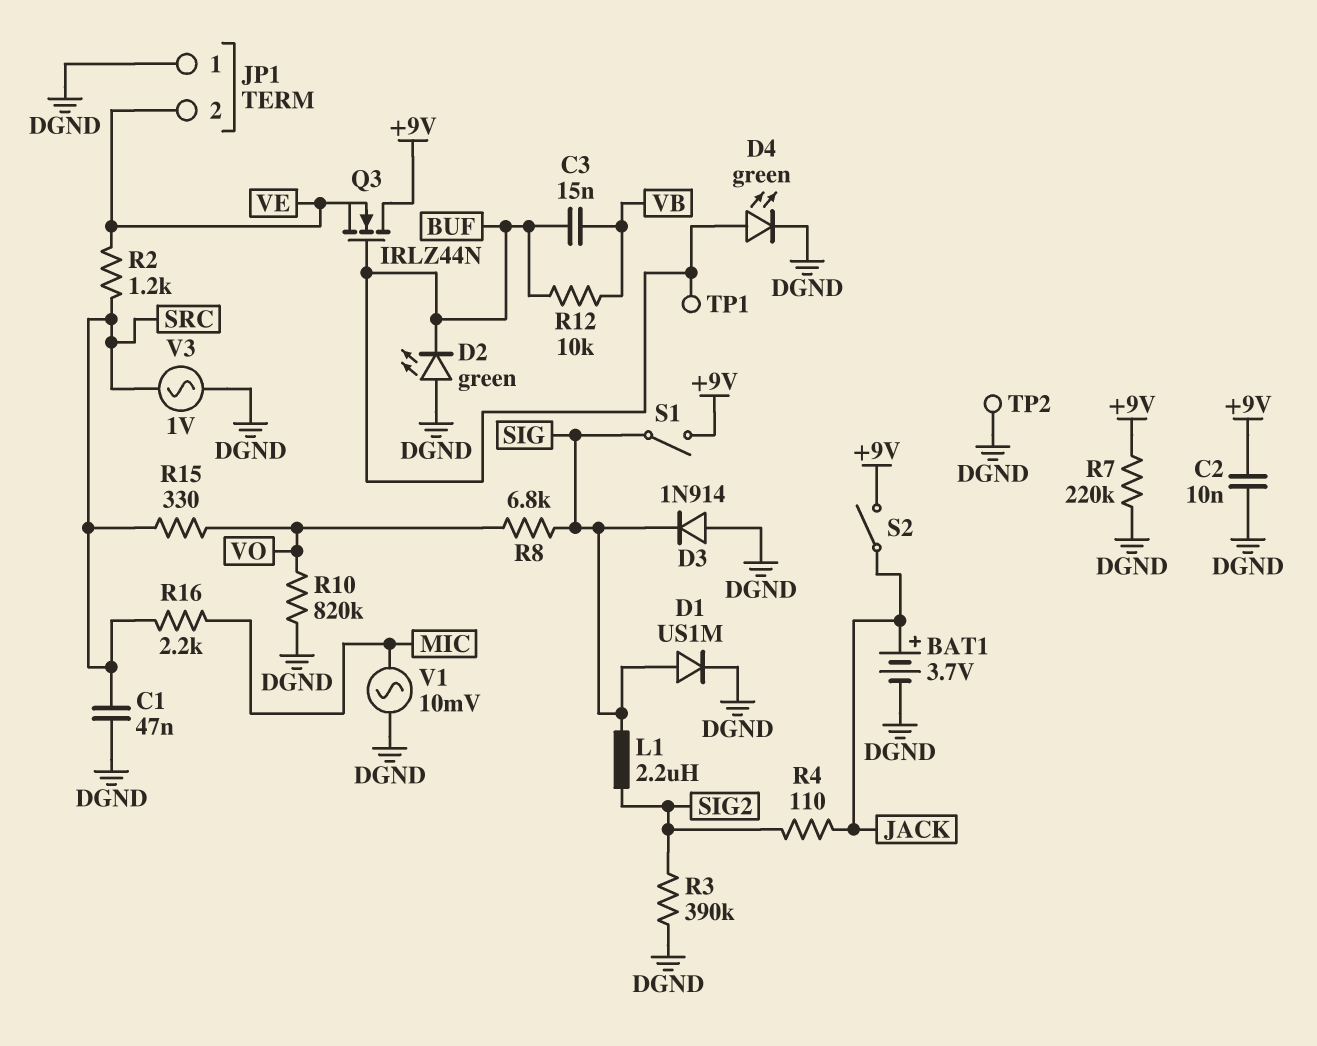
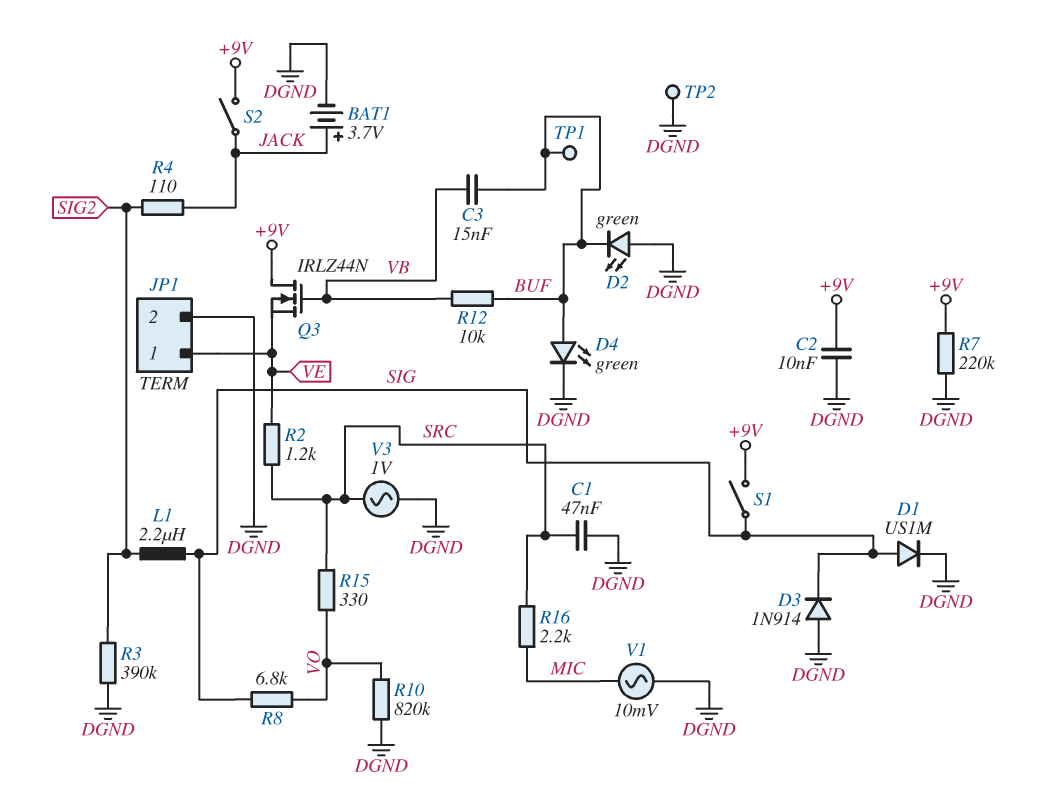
JP1 pin 1: DGND -> VE
JP1 pin 2: VE -> DGND
Q3: NMOS IRLZ44N (G BUF, D +9V, S VE) -> NMOS IRLZ44N (G VB, D +9V, S VE)

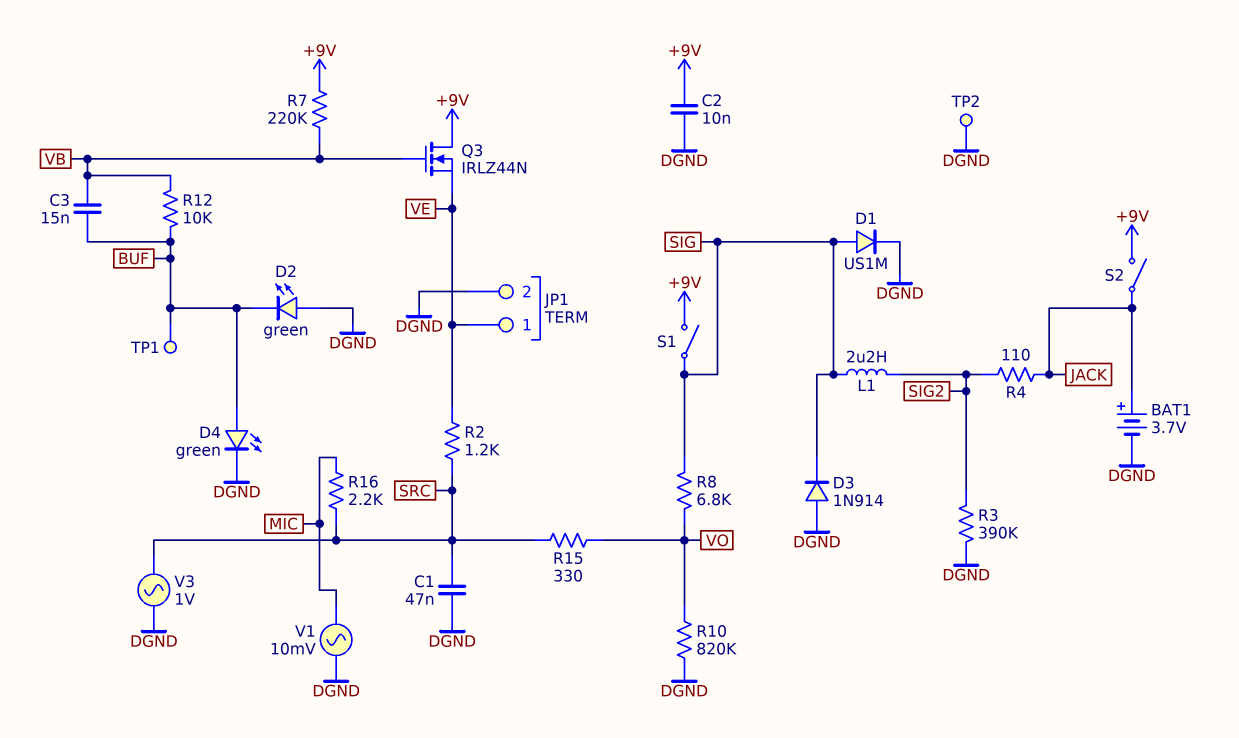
R7: 220k (+9V, DGND) -> 220k (+9V, VB)

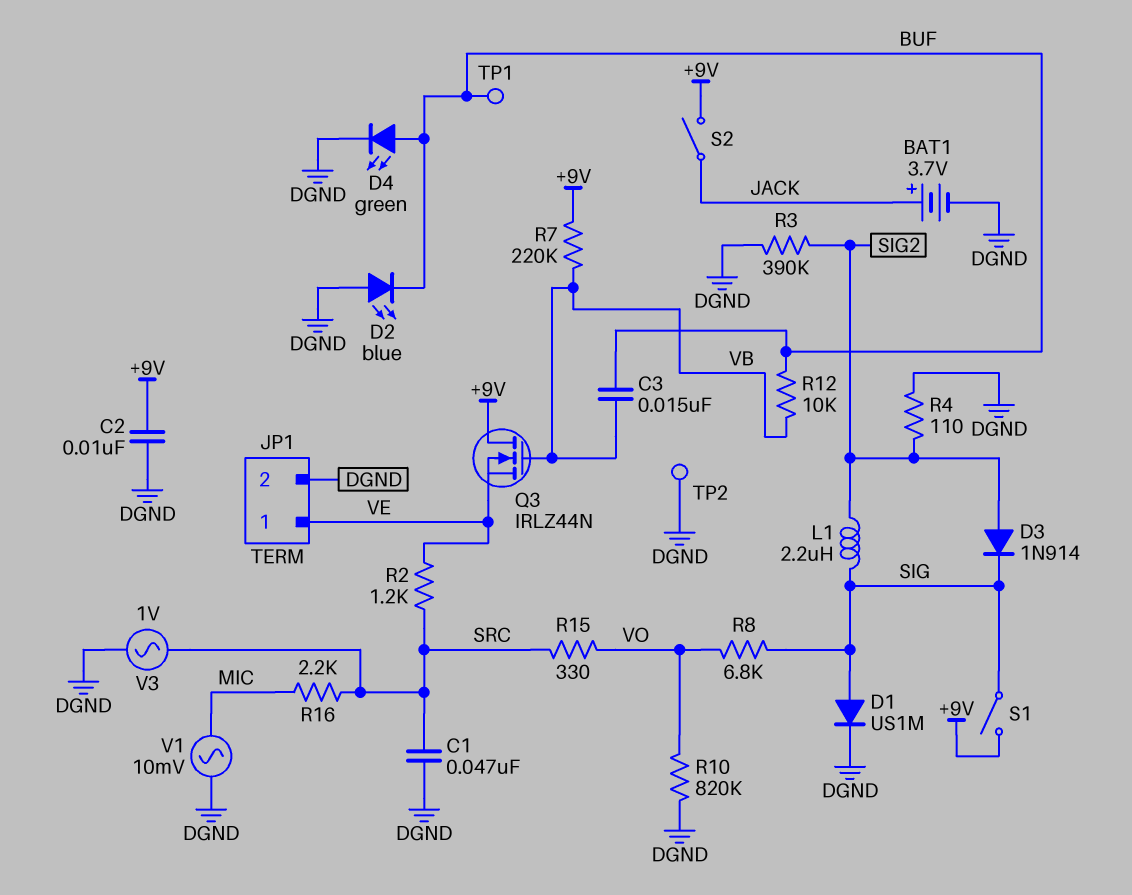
D2: LED green (A DGND, K BUF) -> LED blue (A DGND, K BUF)
D3: diode 1N914 (A DGND, K SIG) -> diode 1N914 (A SIG2, K SIG)
R4: 110 (JACK, SIG2) -> 110 (DGND, SIG2)

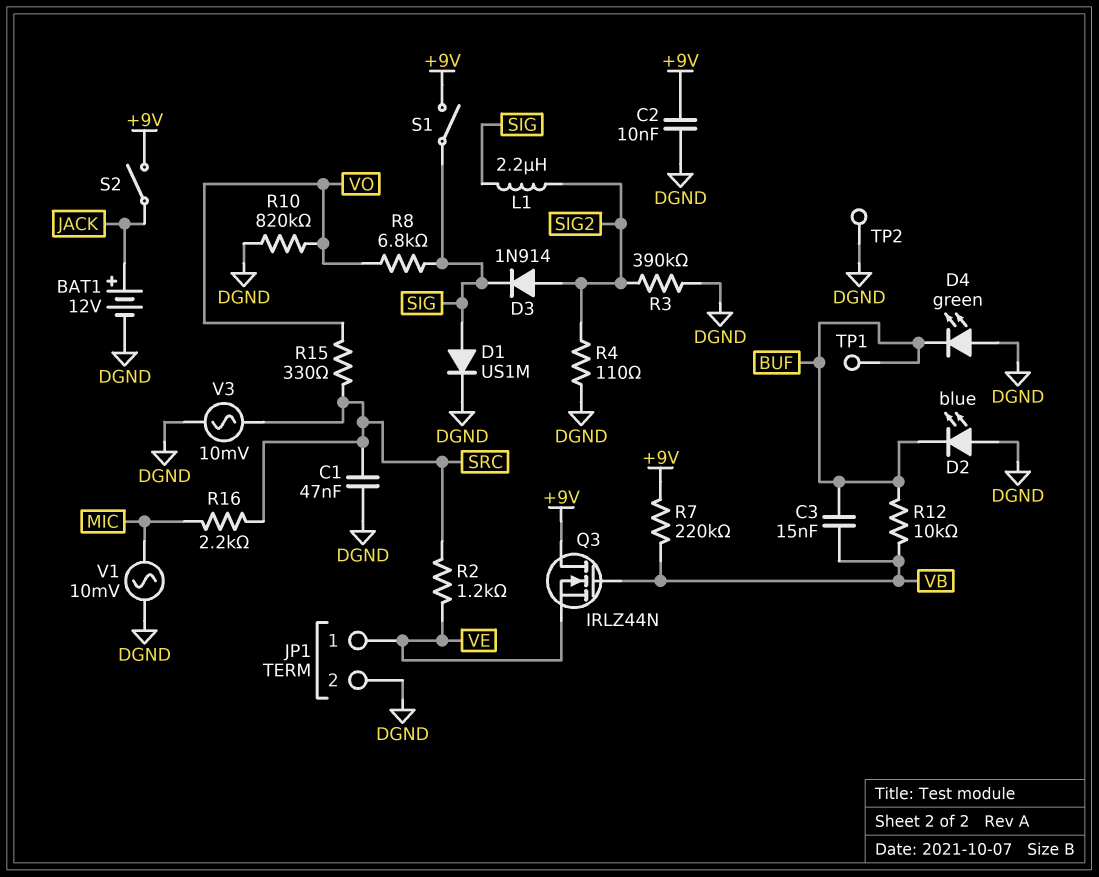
BAT1: 3.7V (plus JACK, minus DGND) -> 12V (plus JACK, minus DGND)
D4: LED green (A BUF, K DGND) -> LED green (A DGND, K BUF)
V3: AC 1V (DGND, SRC) -> AC 10mV (DGND, SRC)

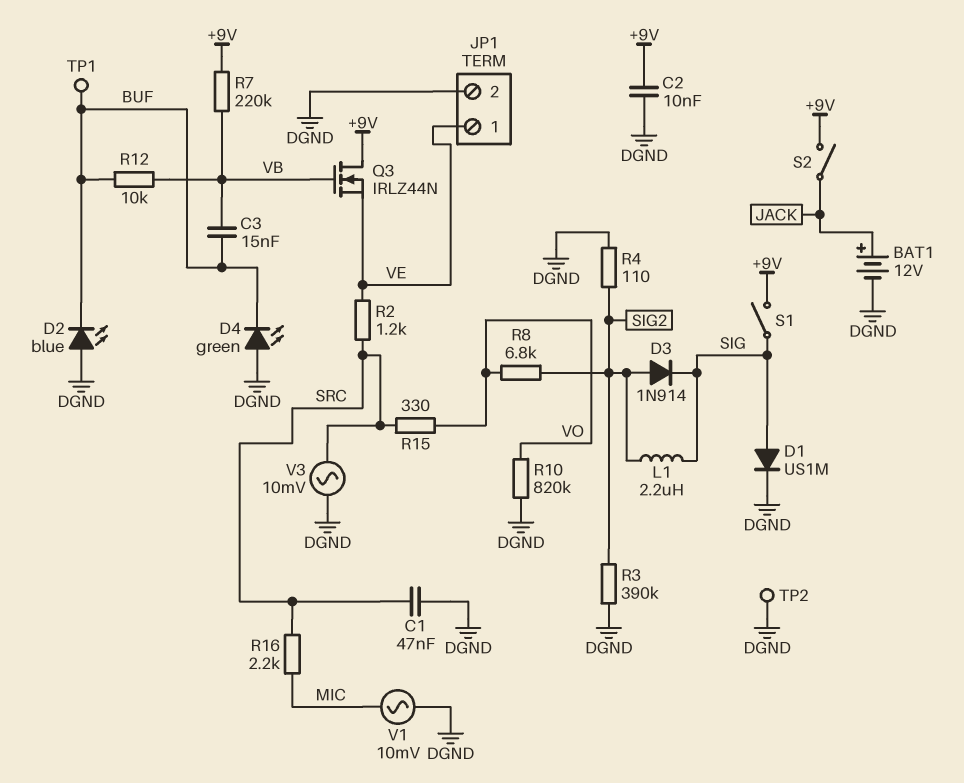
R8: 6.8k (SIG, VO) -> 6.8k (SIG2, VO)

